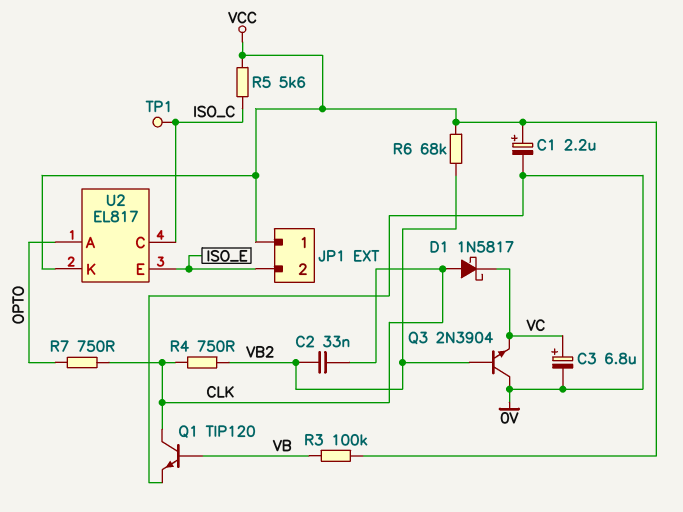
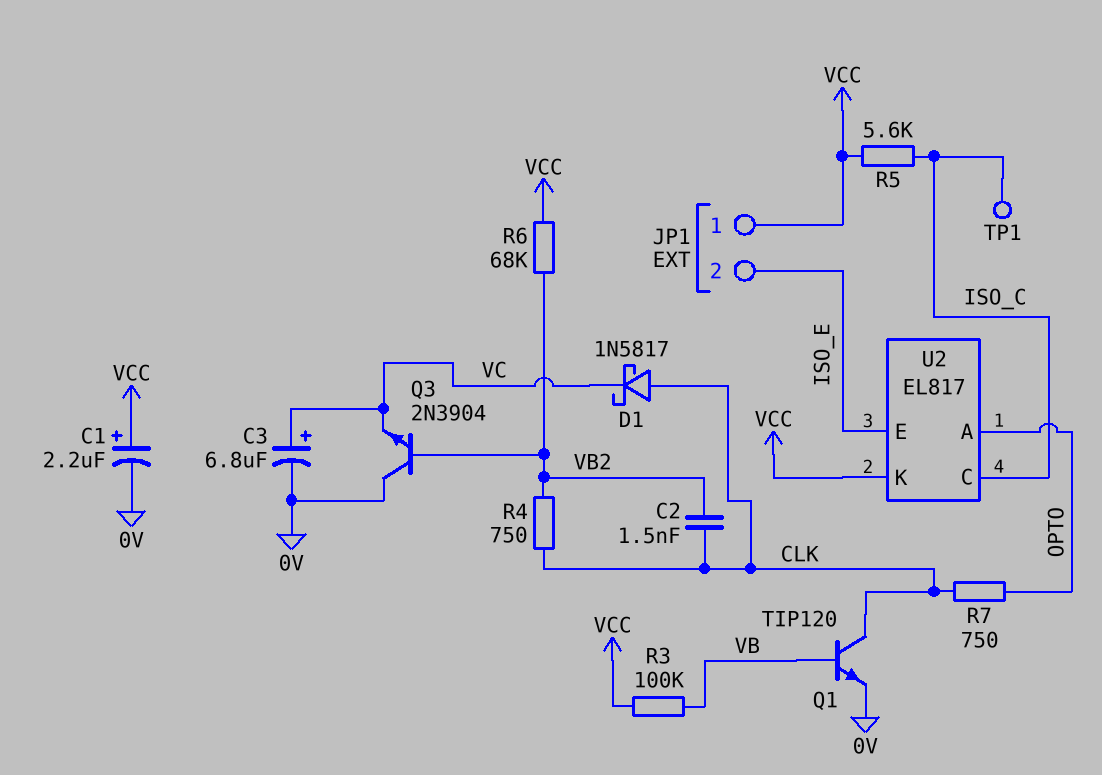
C2: 33nF (CLK, VB2) -> 1.5nF (CLK, VB2)

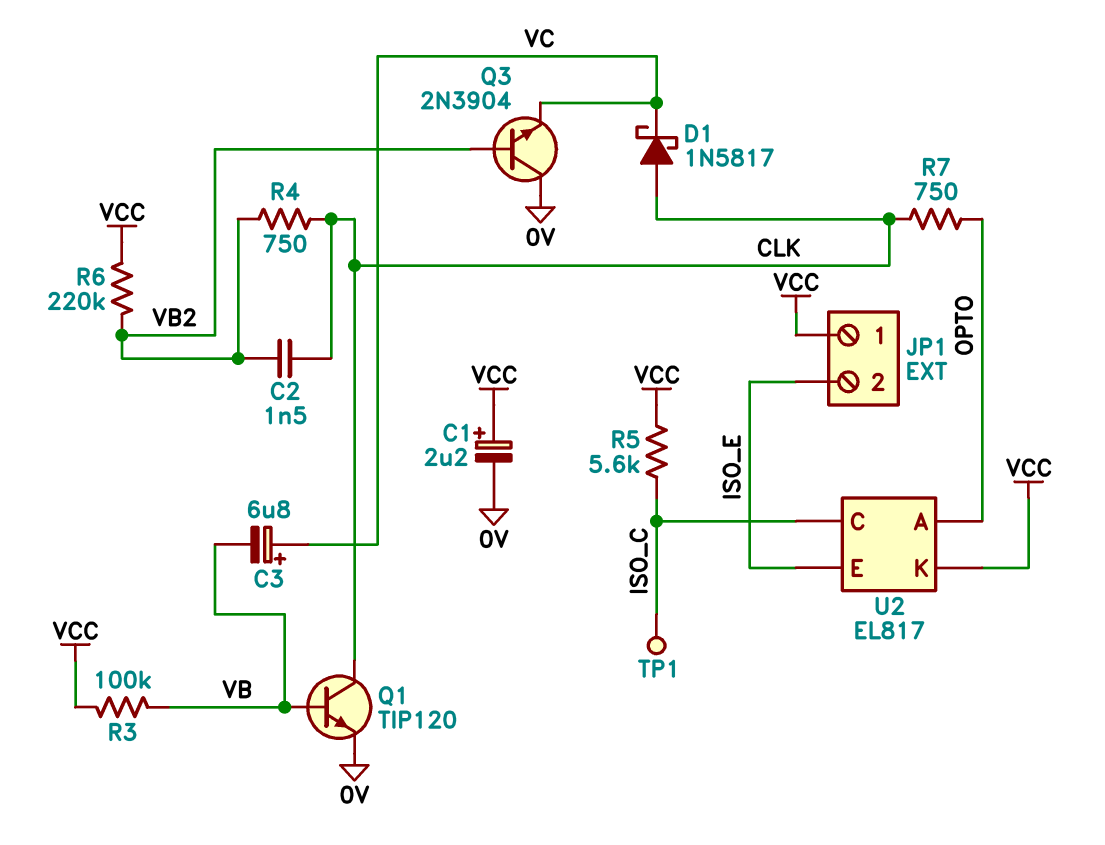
C3: 6.8uF (plus VC, minus 0V) -> 6.8uF (plus VC, minus VB)
R6: 68k (VB2, VCC) -> 220k (VB2, VCC)

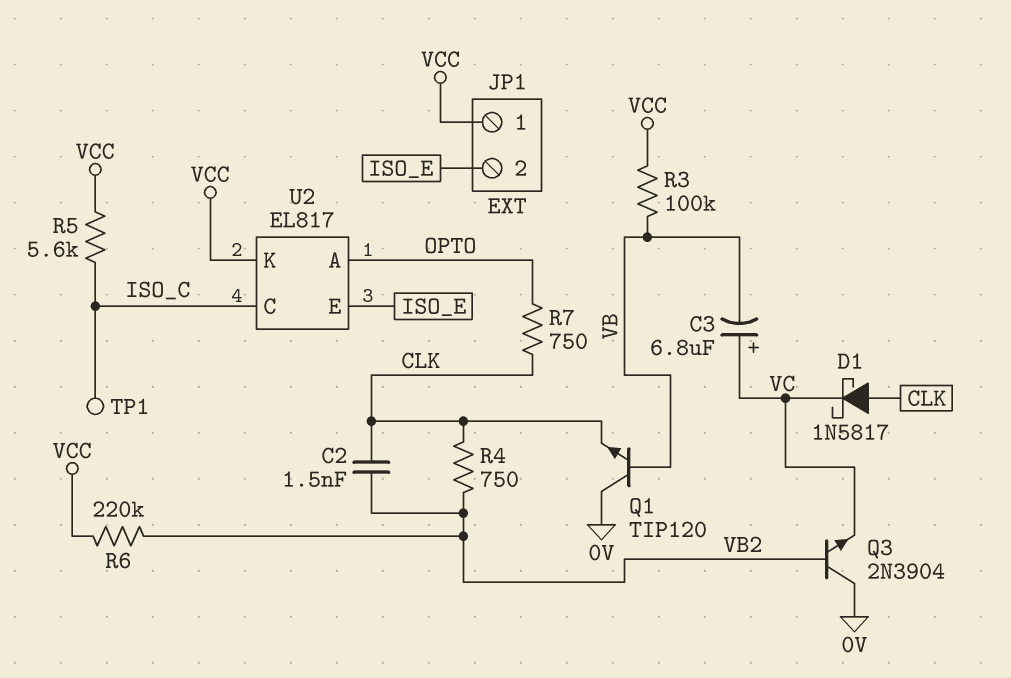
C1: 2.2uF (plus VCC, minus 0V) -> none
Q1: NPN TIP120 (B VB, C CLK, E 0V) -> NPN TIP120 (B VB, C 0V, E CLK)

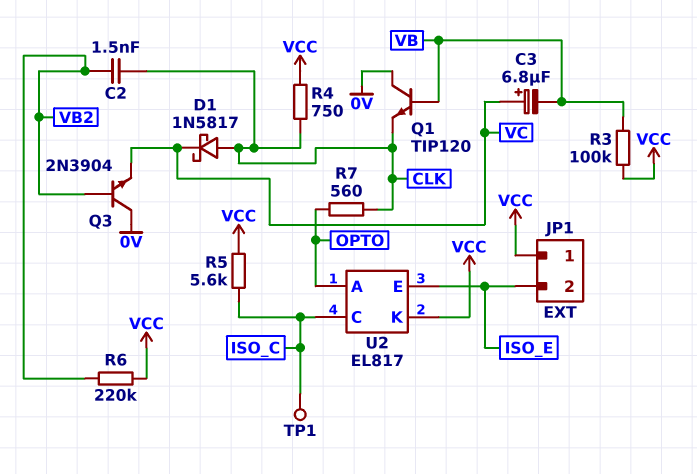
R4: 750 (CLK, VB2) -> 750 (CLK, VCC)
R7: 750 (CLK, OPTO) -> 560 (CLK, OPTO)

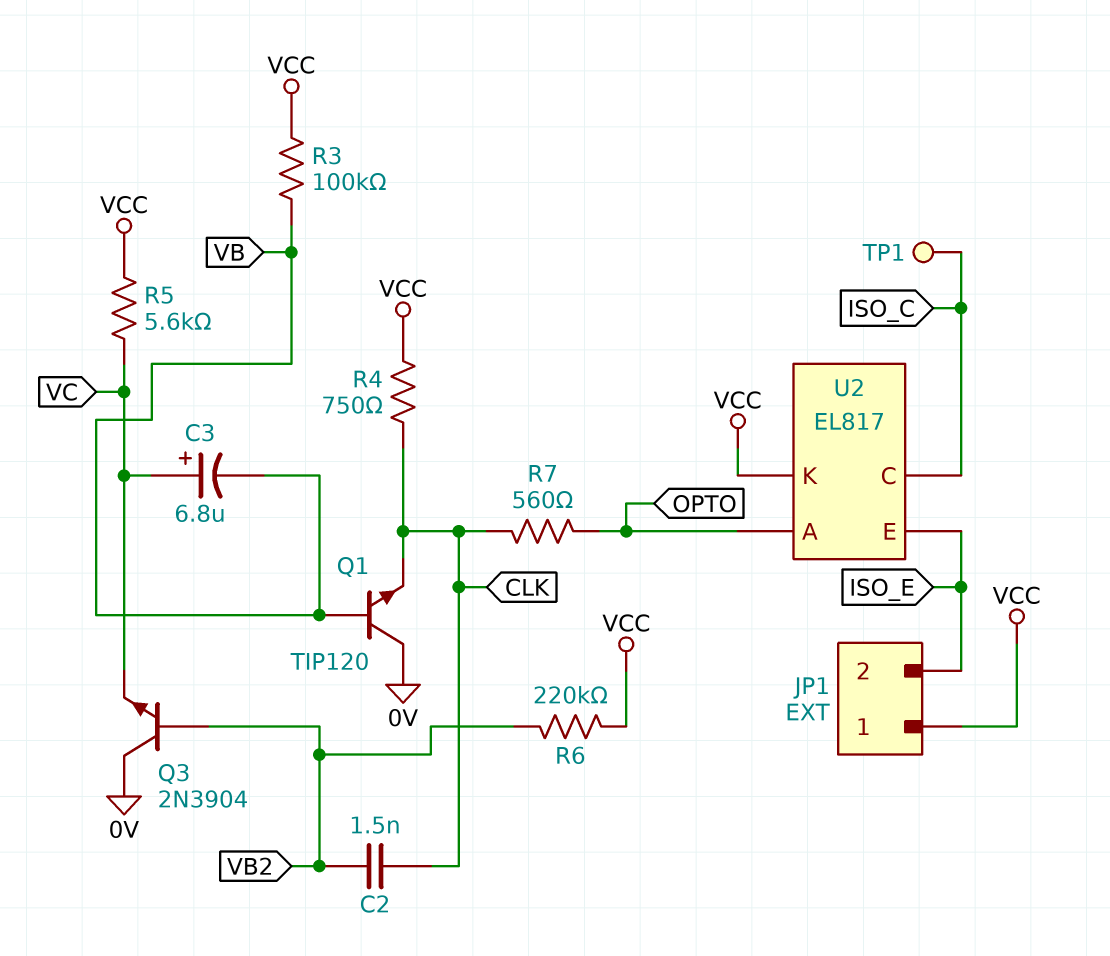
D1: schottky 1N5817 (A CLK, K VC) -> none
R5: 5.6k (ISO_C, VCC) -> 5.6k (VC, VCC)

